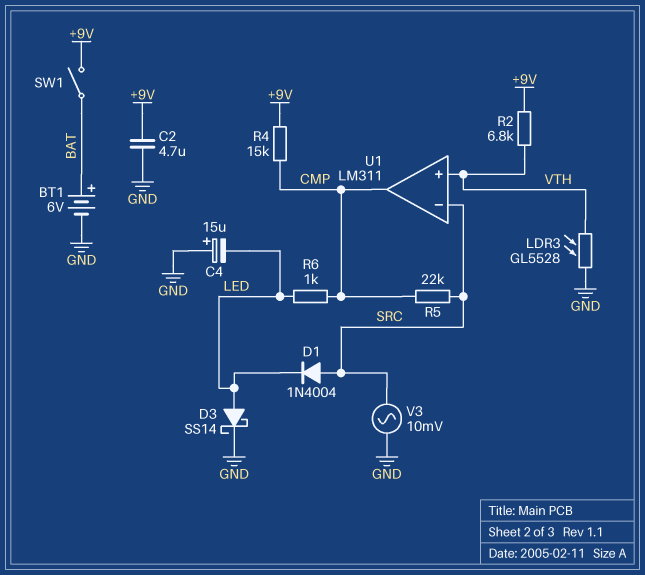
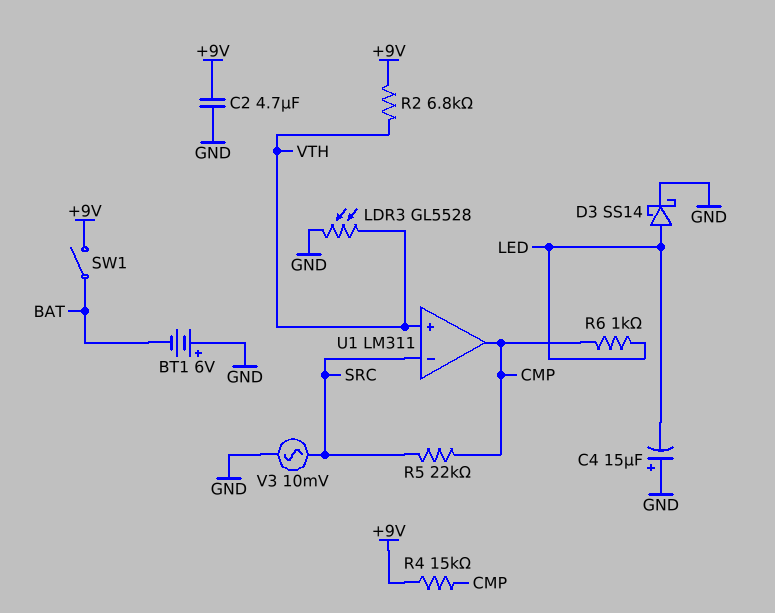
BT1: 6V (plus BAT, minus GND) -> 6V (plus GND, minus BAT)
D1: diode 1N4004 (A SRC, K LED) -> none

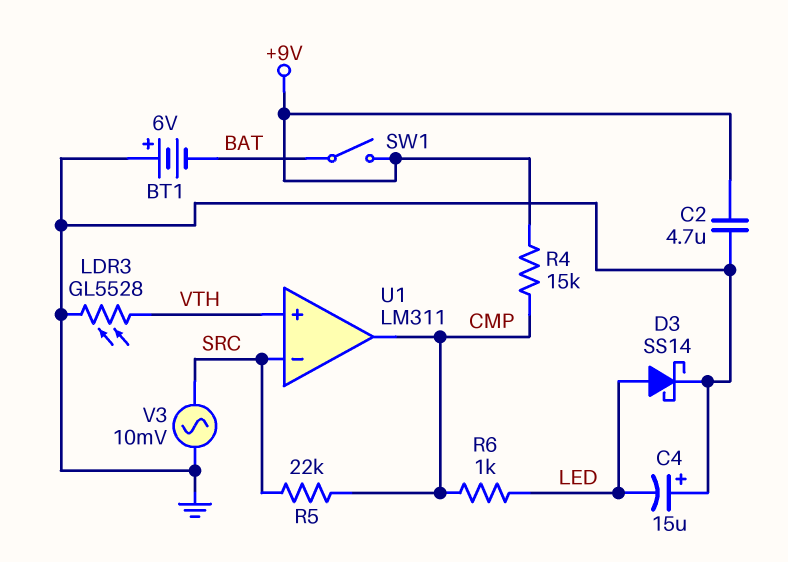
R2: 6.8k (+9V, VTH) -> none

